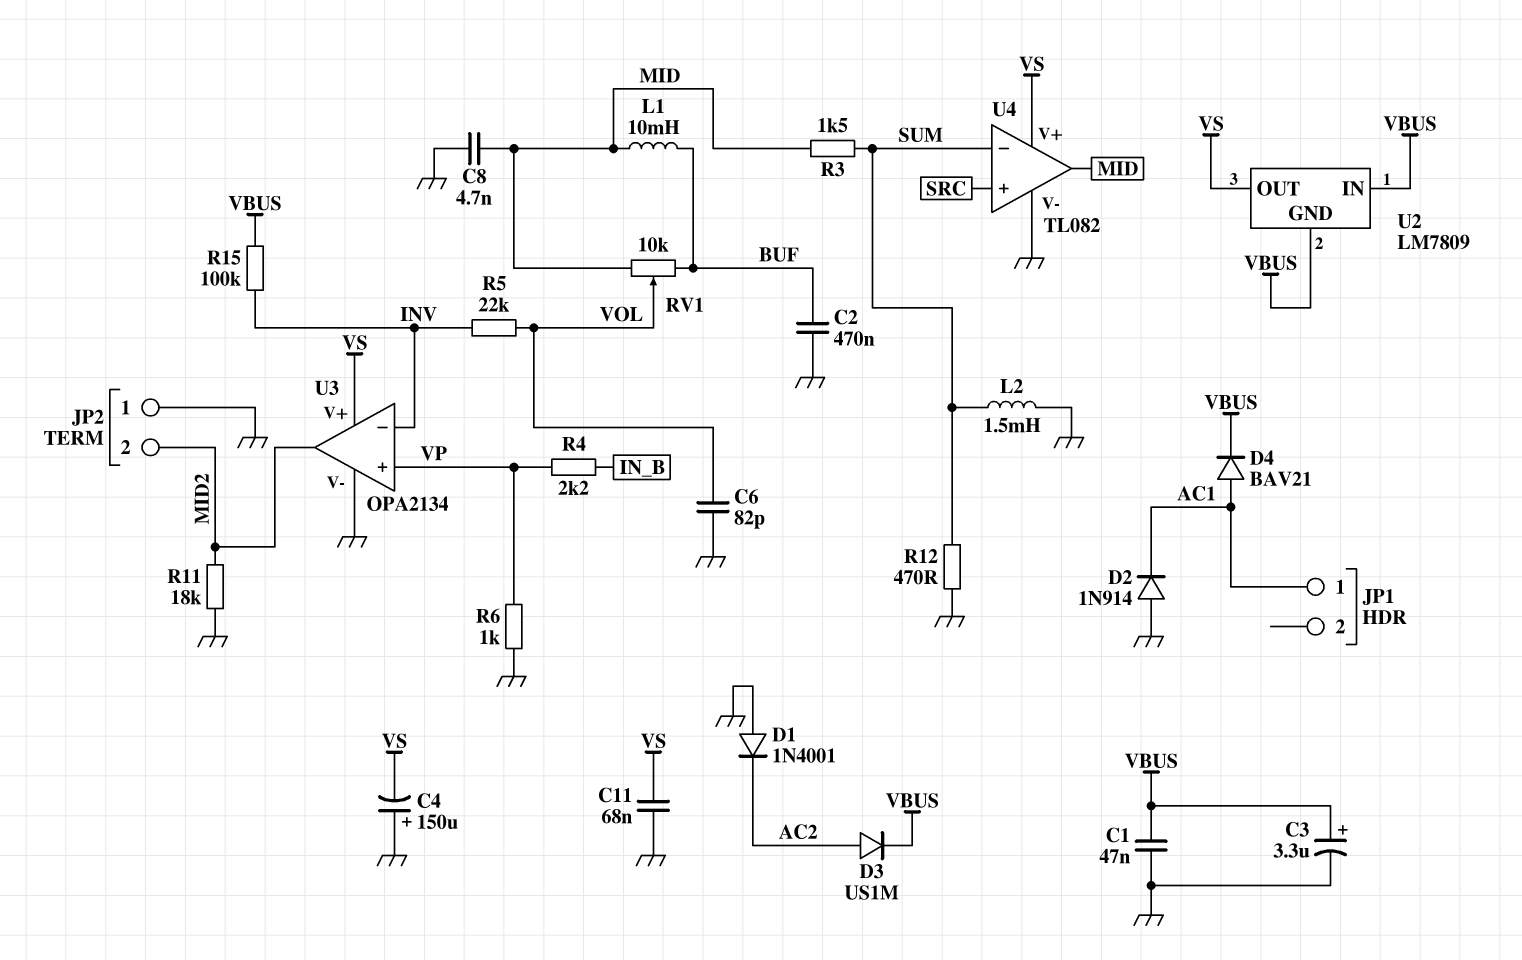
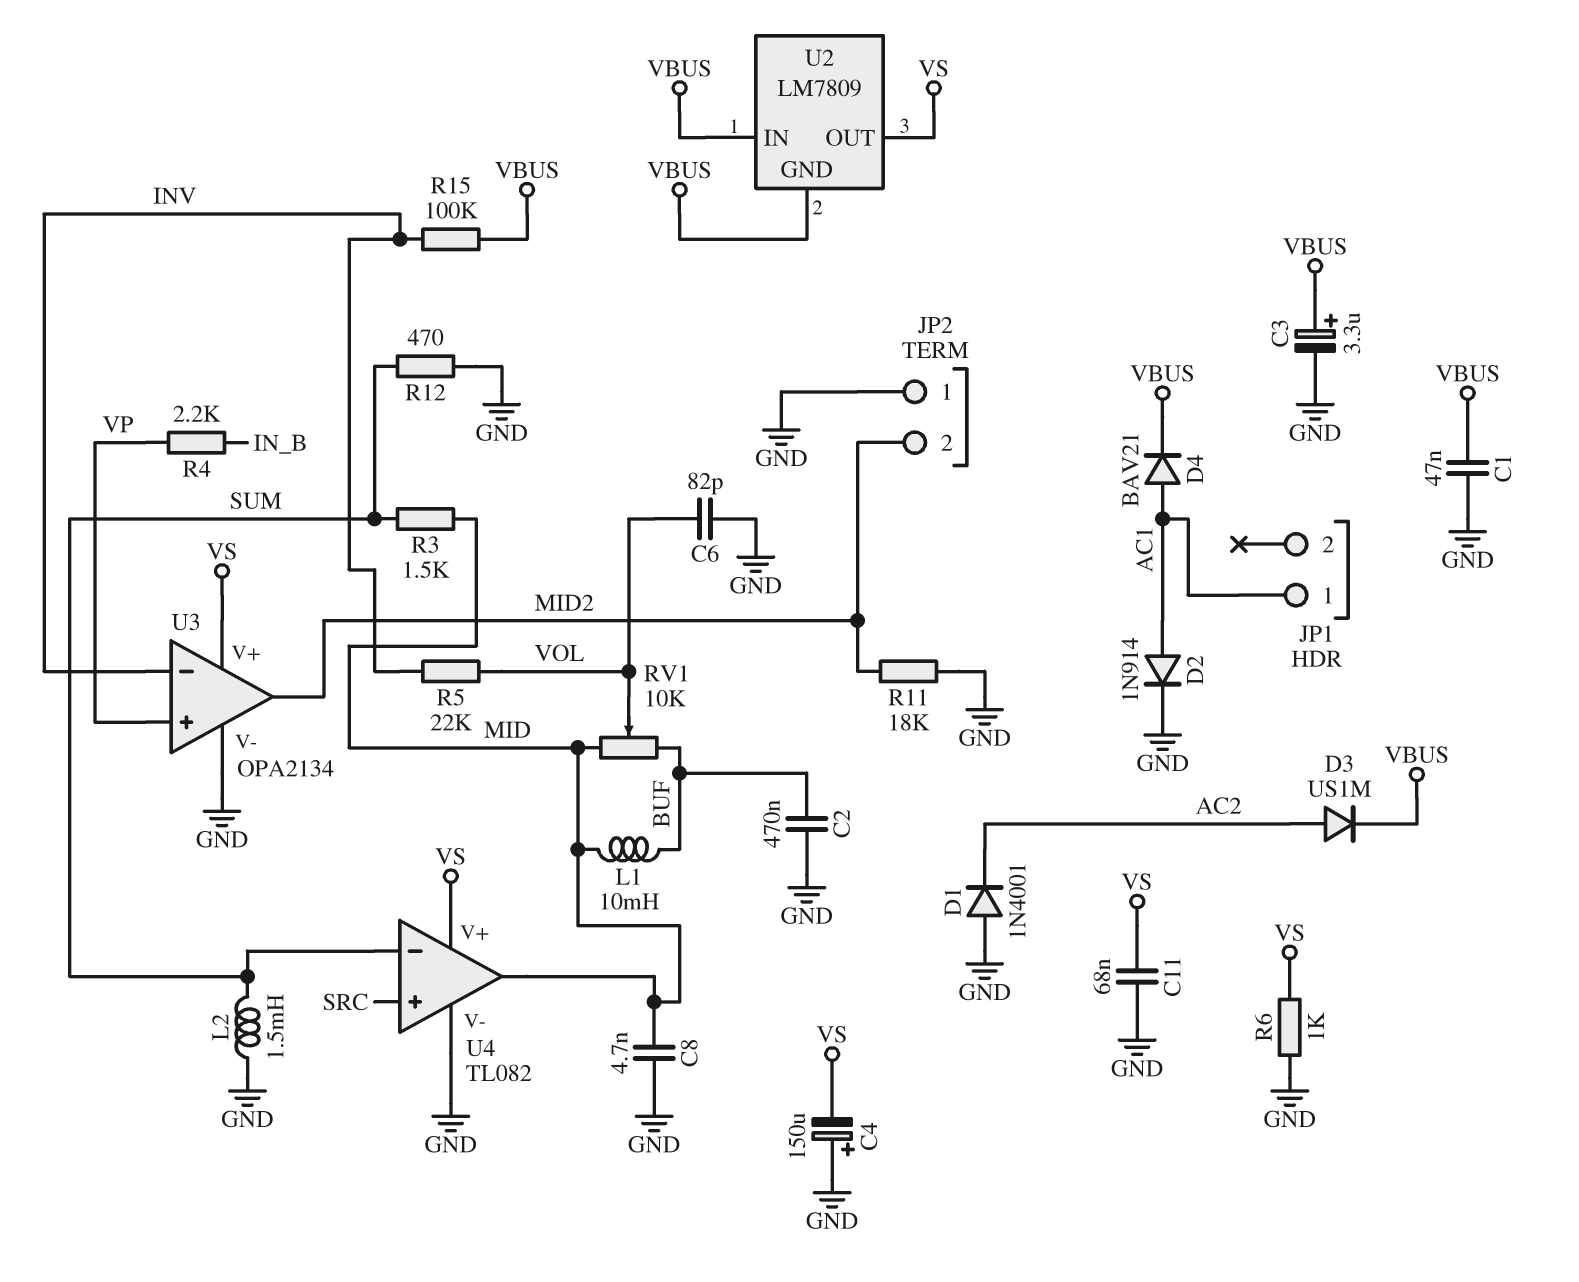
D2: diode 1N914 (A GND, K AC1) -> diode 1N914 (A AC1, K GND)
R6: 1k (GND, VP) -> 1k (GND, VS)

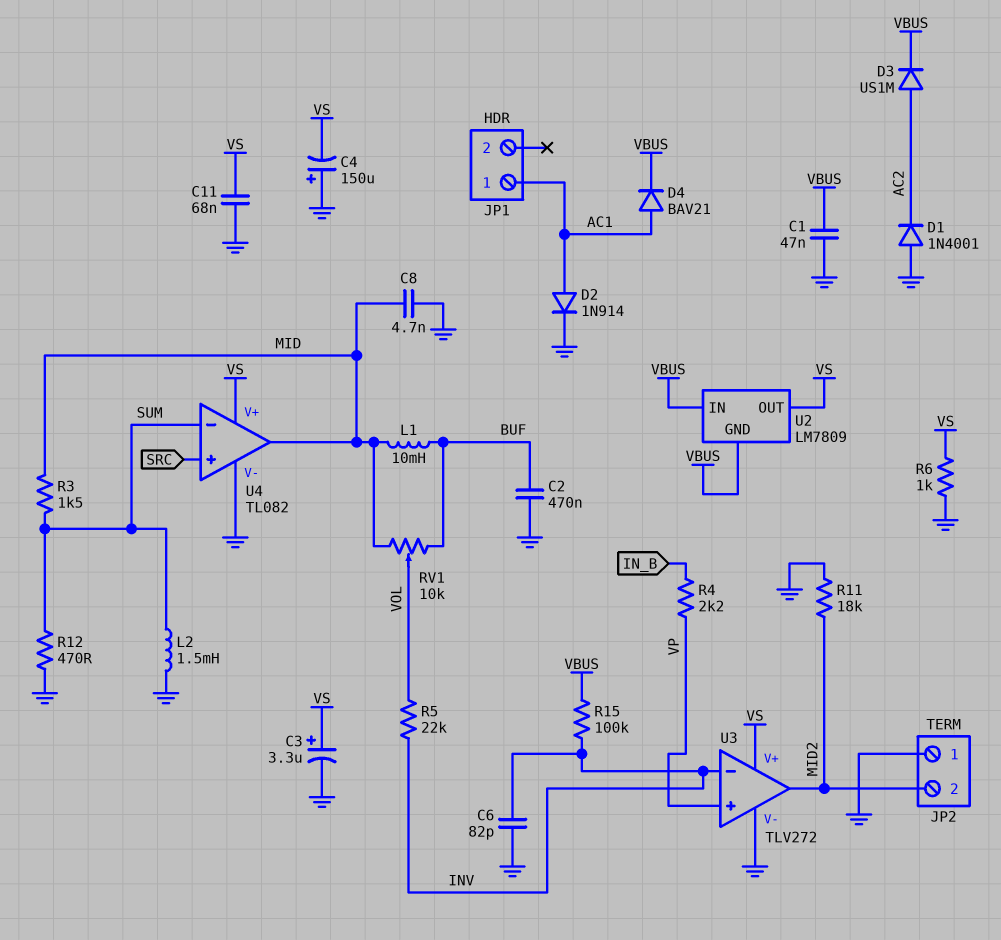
C3: 3.3uF (plus VBUS, minus GND) -> 3.3uF (plus VS, minus GND)
C6: 82pF (GND, VOL) -> 82pF (GND, INV)
U3: OPA2134 -> TLV272

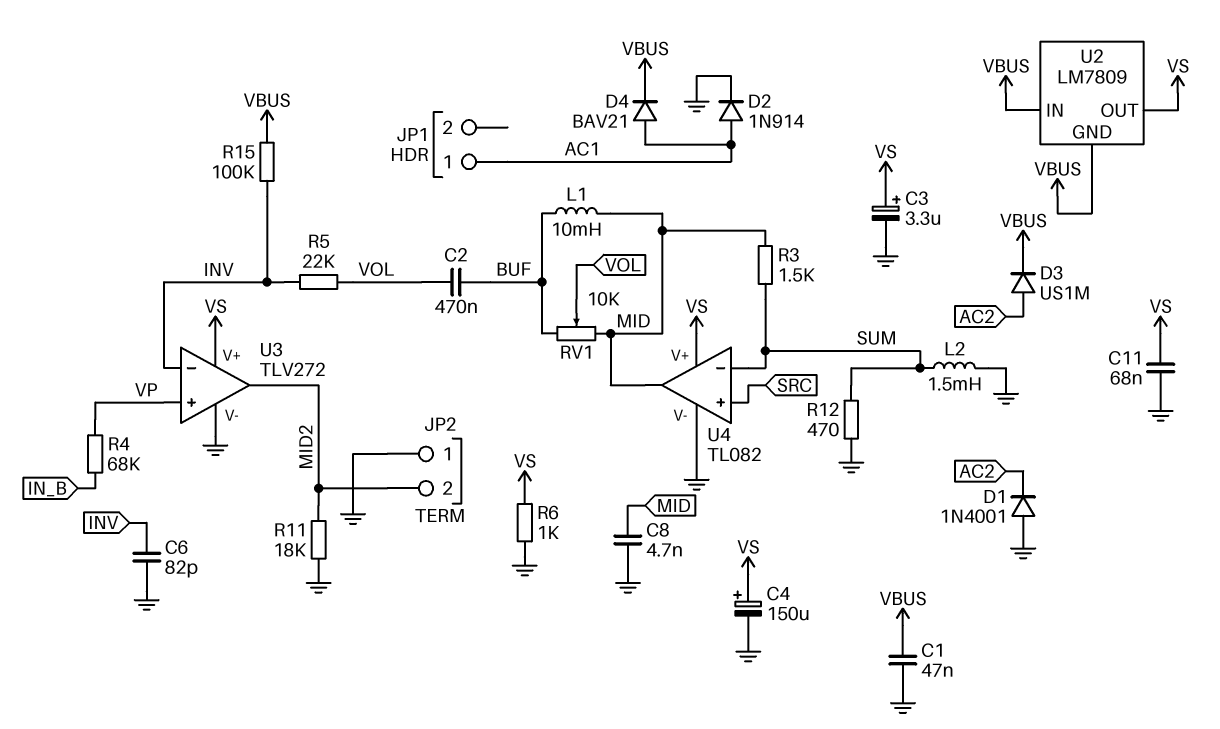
C2: 470nF (BUF, GND) -> 470nF (BUF, VOL)
C4: 150uF (plus GND, minus VS) -> 150uF (plus VS, minus GND)
R4: 2.2k (IN_B, VP) -> 68k (IN_B, VP)

